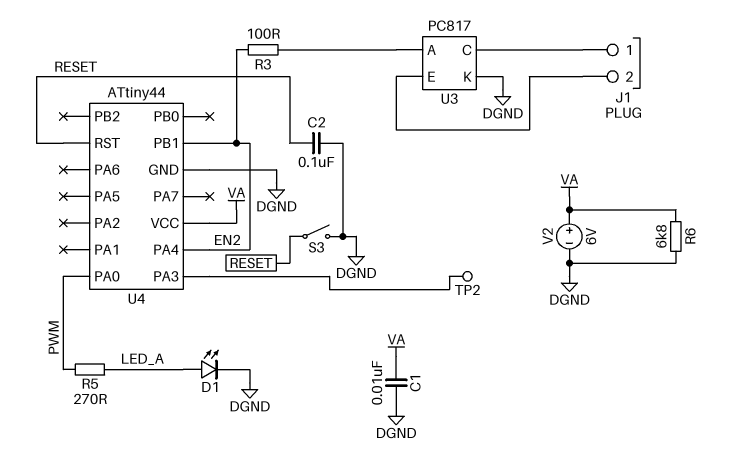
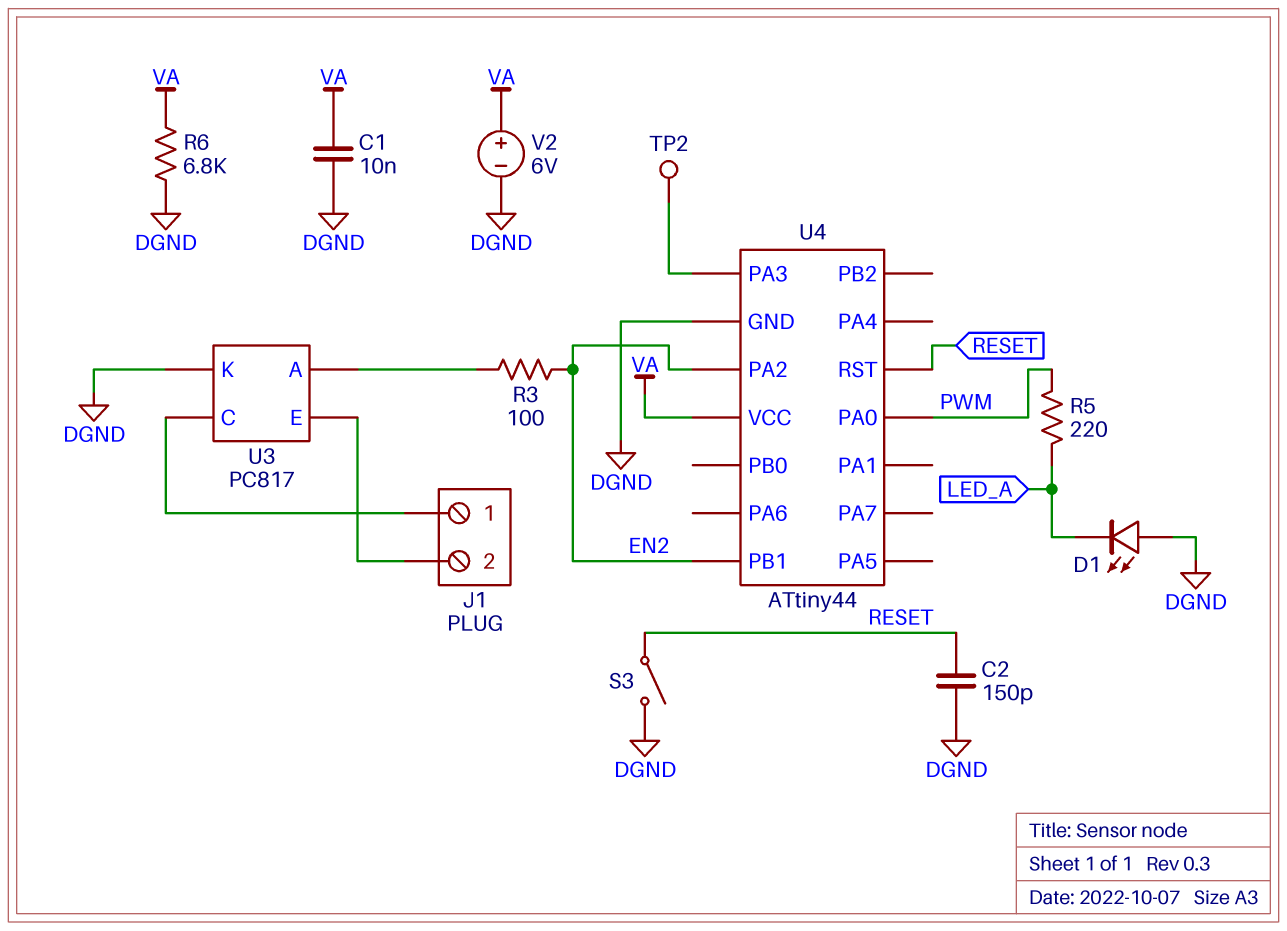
C2: 100nF (DGND, RESET) -> 150pF (DGND, RESET)
D1: LED (A LED_A, K DGND) -> LED (A DGND, K LED_A)
R5: 270 (LED_A, PWM) -> 220 (LED_A, PWM)
U4 pin PA2: none -> EN2
U4 pin PA4: EN2 -> none

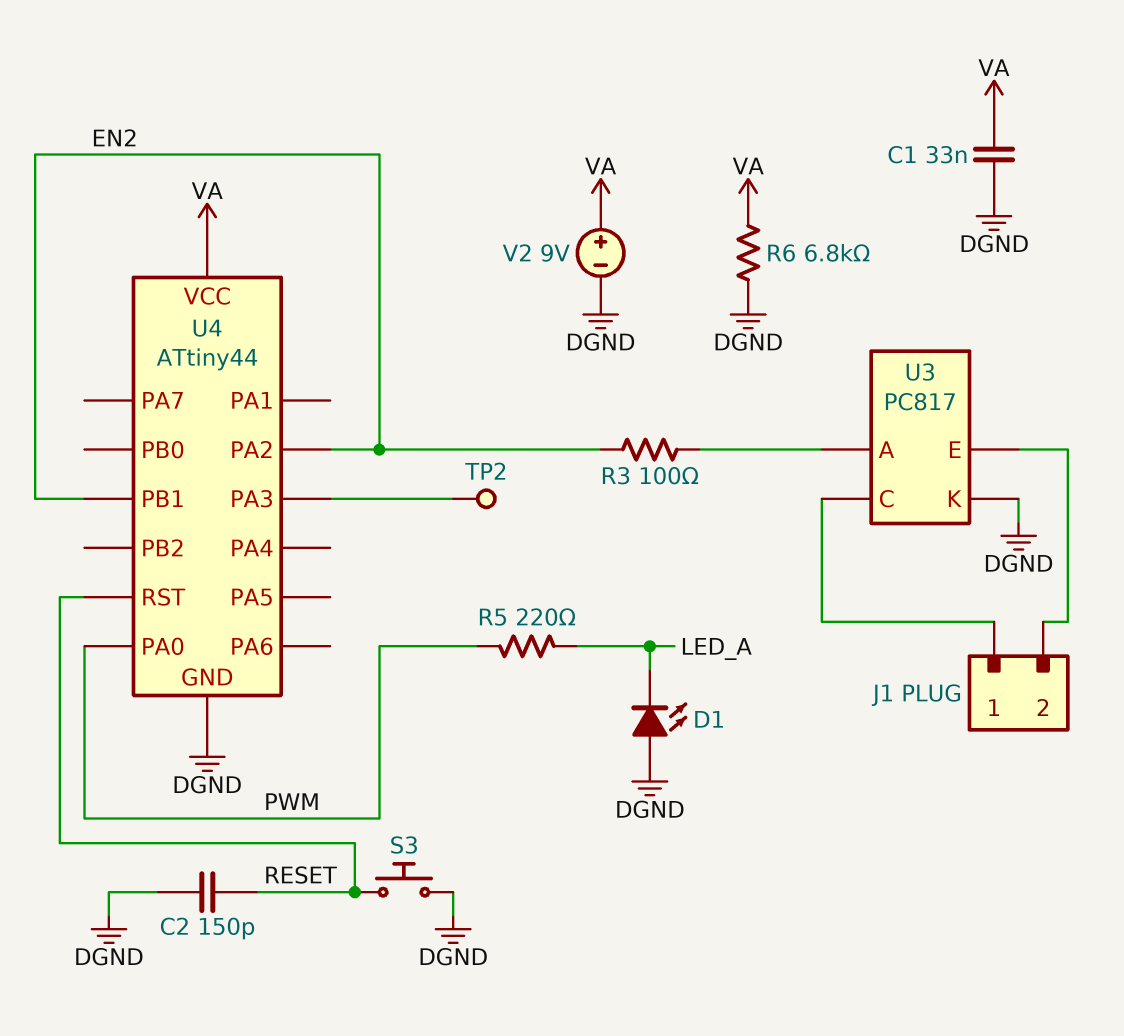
C1: 10nF (DGND, VA) -> 33nF (DGND, VA)
S3: switch (DGND, RESET) -> button (DGND, RESET)
V2: 6V (plus VA, minus DGND) -> 9V (plus VA, minus DGND)

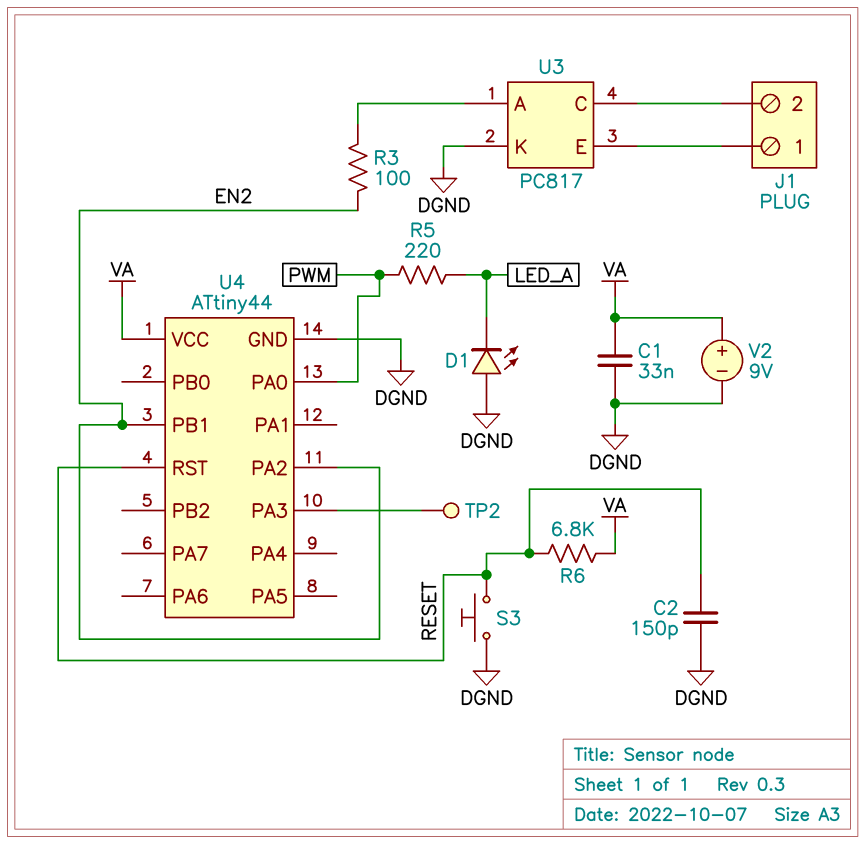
R6: 6.8k (DGND, VA) -> 6.8k (RESET, VA)
U3 pin C: J1/1 -> J1/2
U3 pin E: J1/2 -> J1/1

